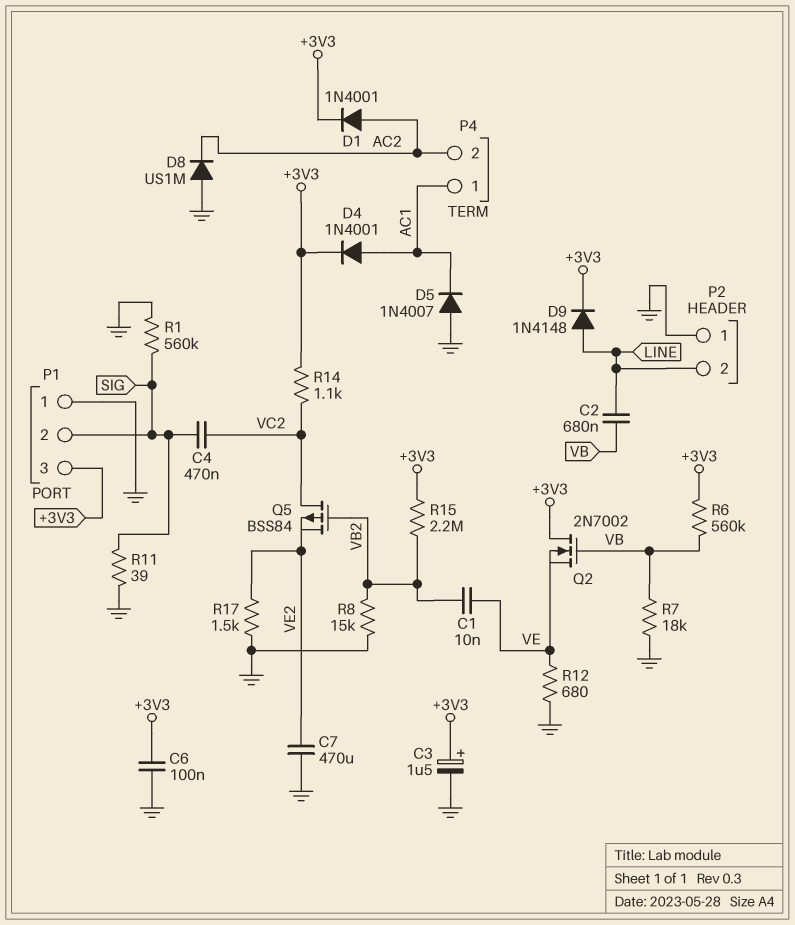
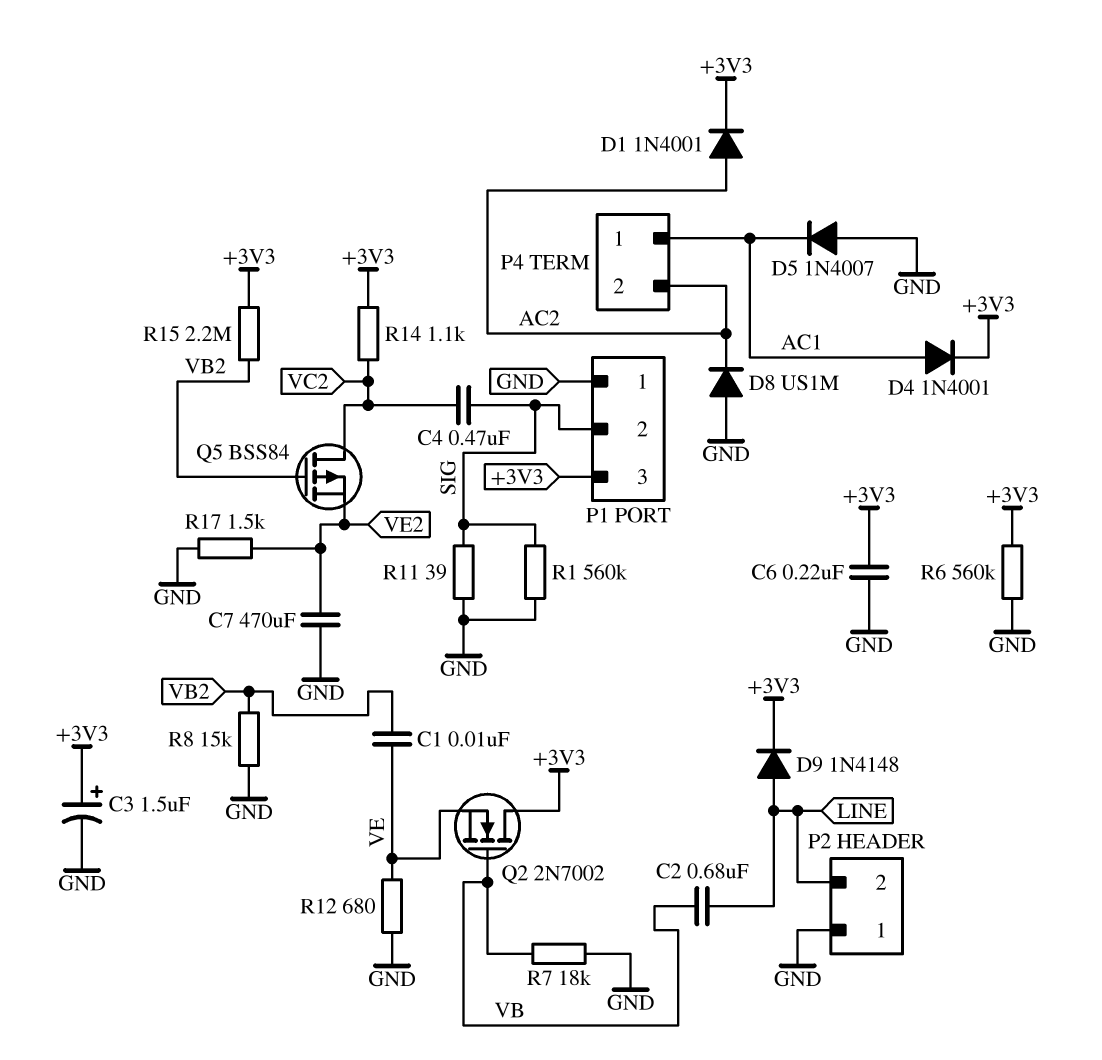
C6: 100nF (+3V3, GND) -> 220nF (+3V3, GND)
R6: 560k (+3V3, VB) -> 560k (+3V3, GND)

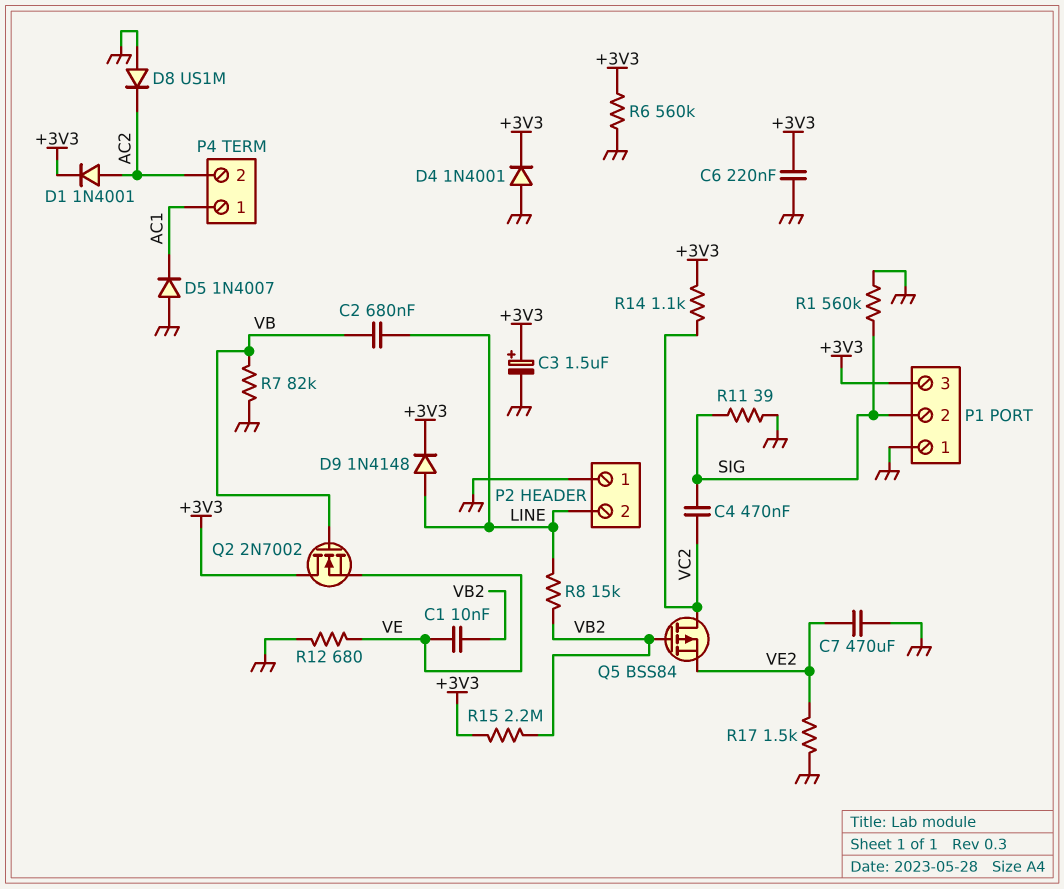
D4: diode 1N4001 (A AC1, K +3V3) -> diode 1N4001 (A GND, K +3V3)
R7: 18k (GND, VB) -> 82k (GND, VB)
R8: 15k (GND, VB2) -> 15k (LINE, VB2)

